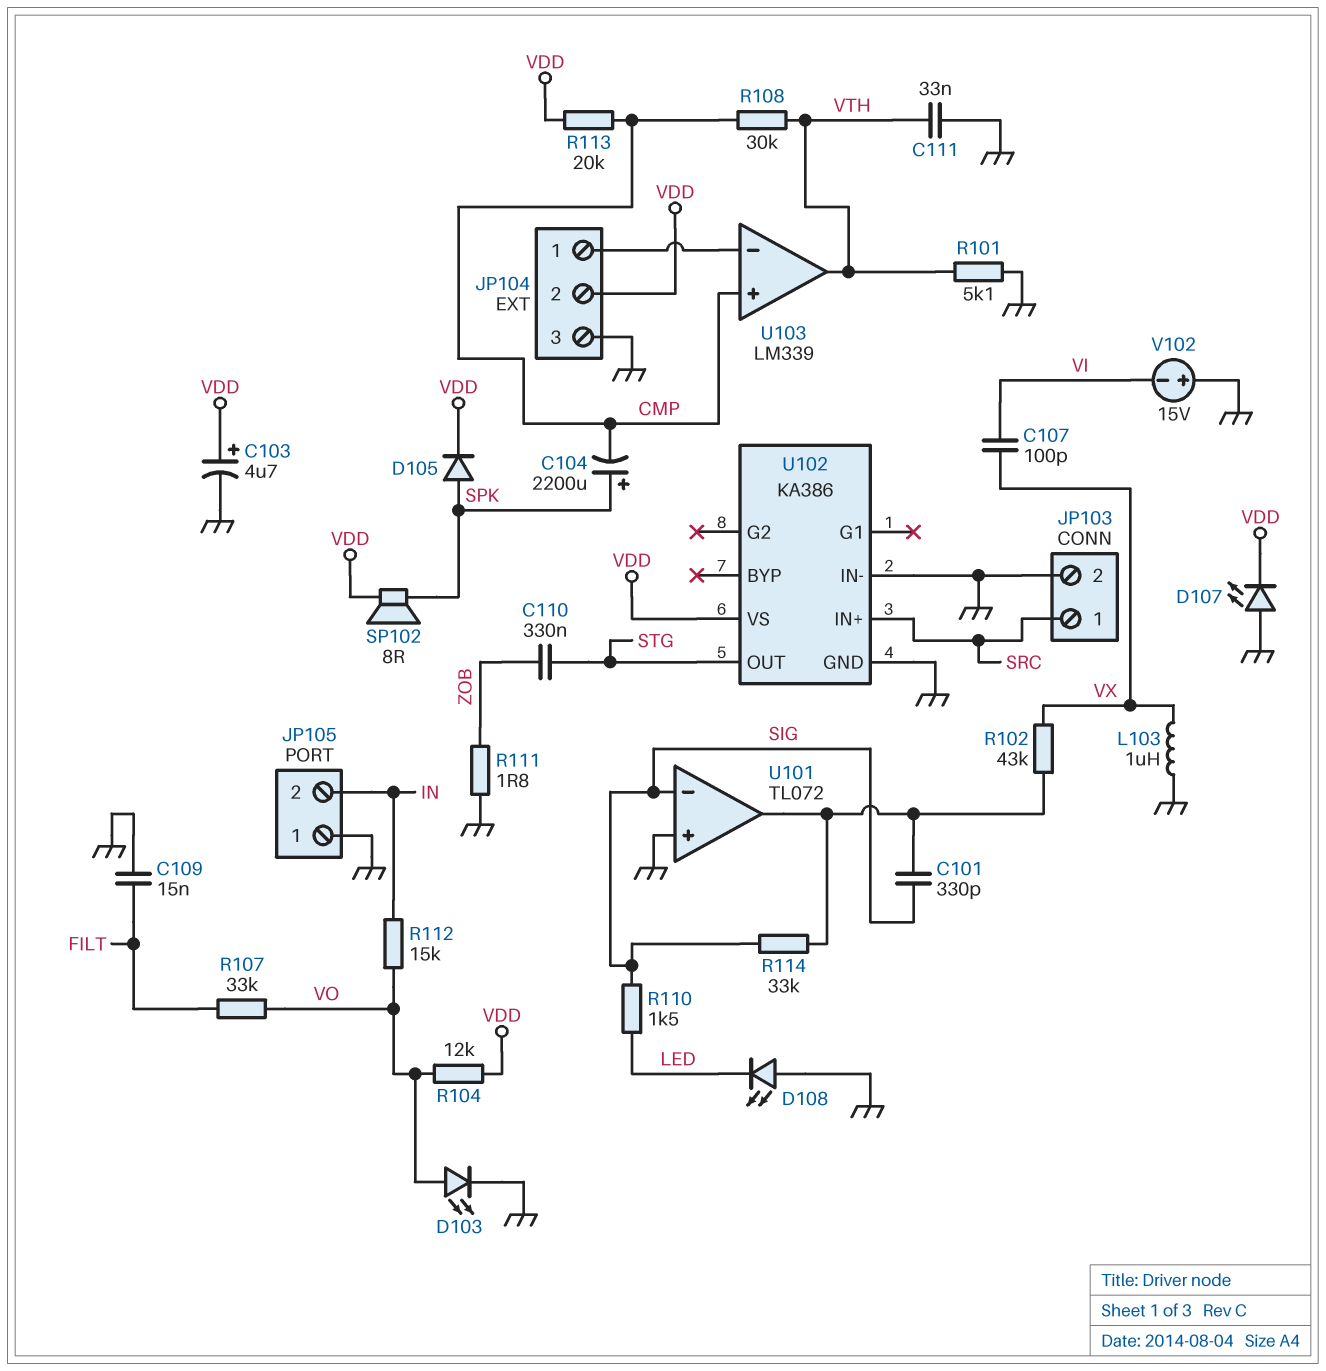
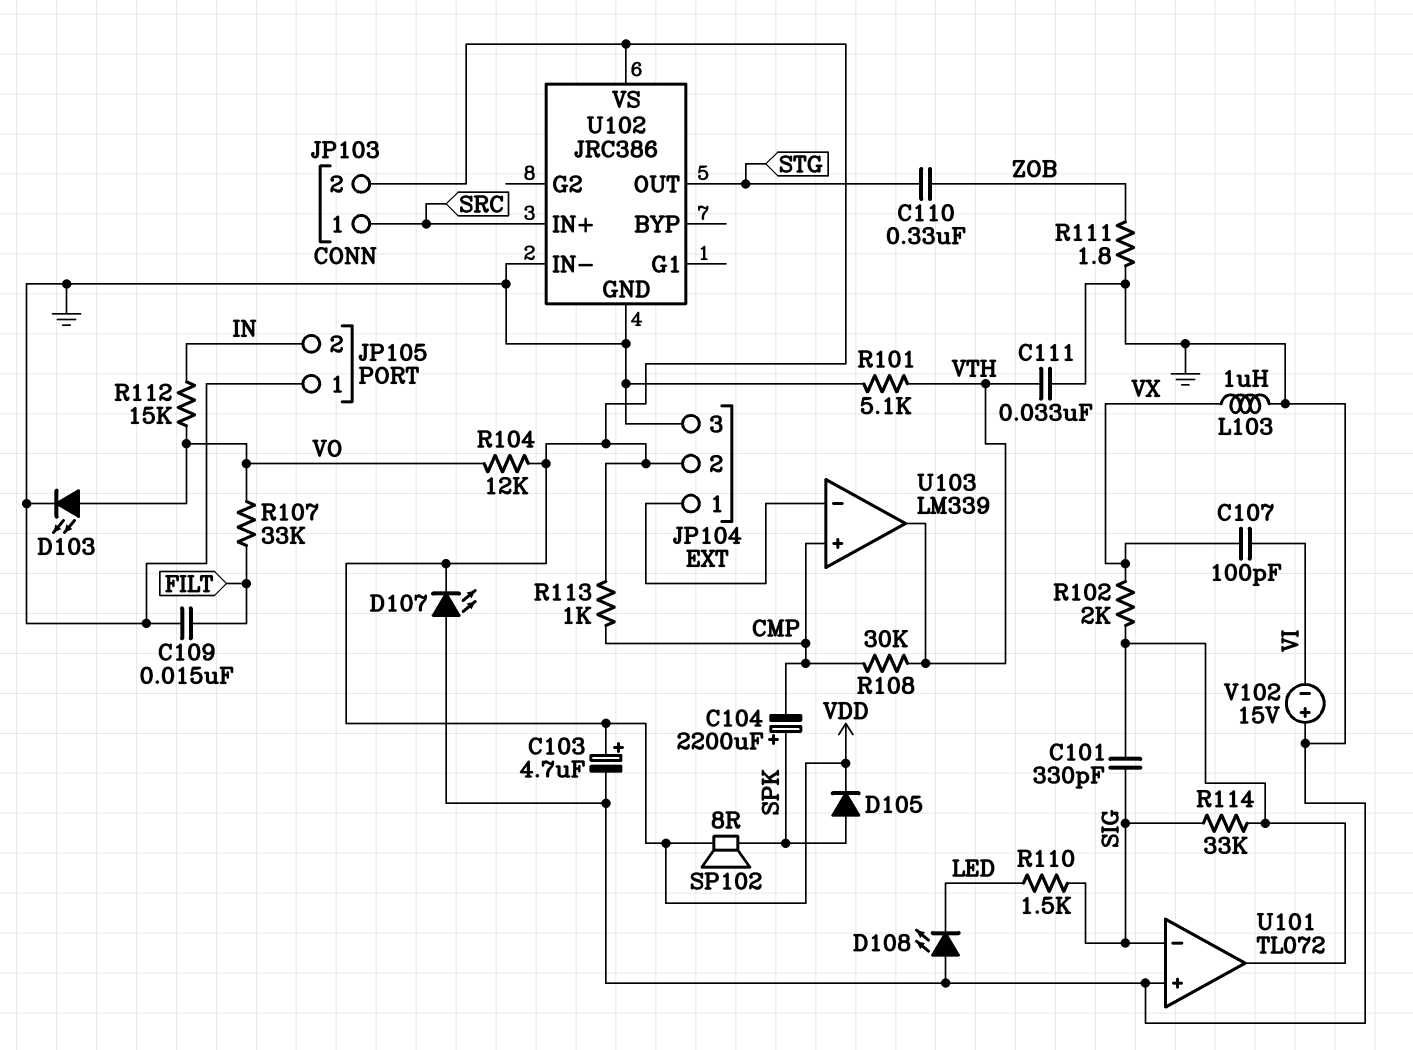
JP103 pin 2: GND -> VDD
R102: 43k (U101/out, VX) -> 2k (U101/out, VX)
R113: 20k (CMP, VDD) -> 1k (CMP, VDD)
U102: KA386 -> JRC386

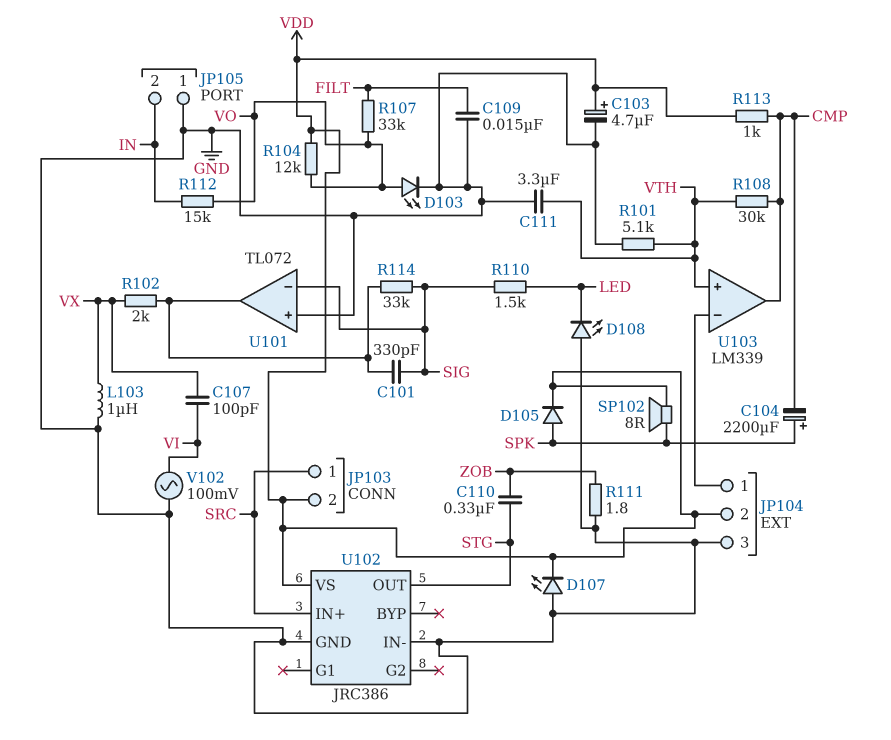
C111: 33nF (GND, VTH) -> 3.3uF (GND, VTH)
U103 pin in+: CMP -> VTH
U103 pin out: VTH -> CMP
V102: 15V (plus GND, minus VI) -> AC 100mV (GND, VI)

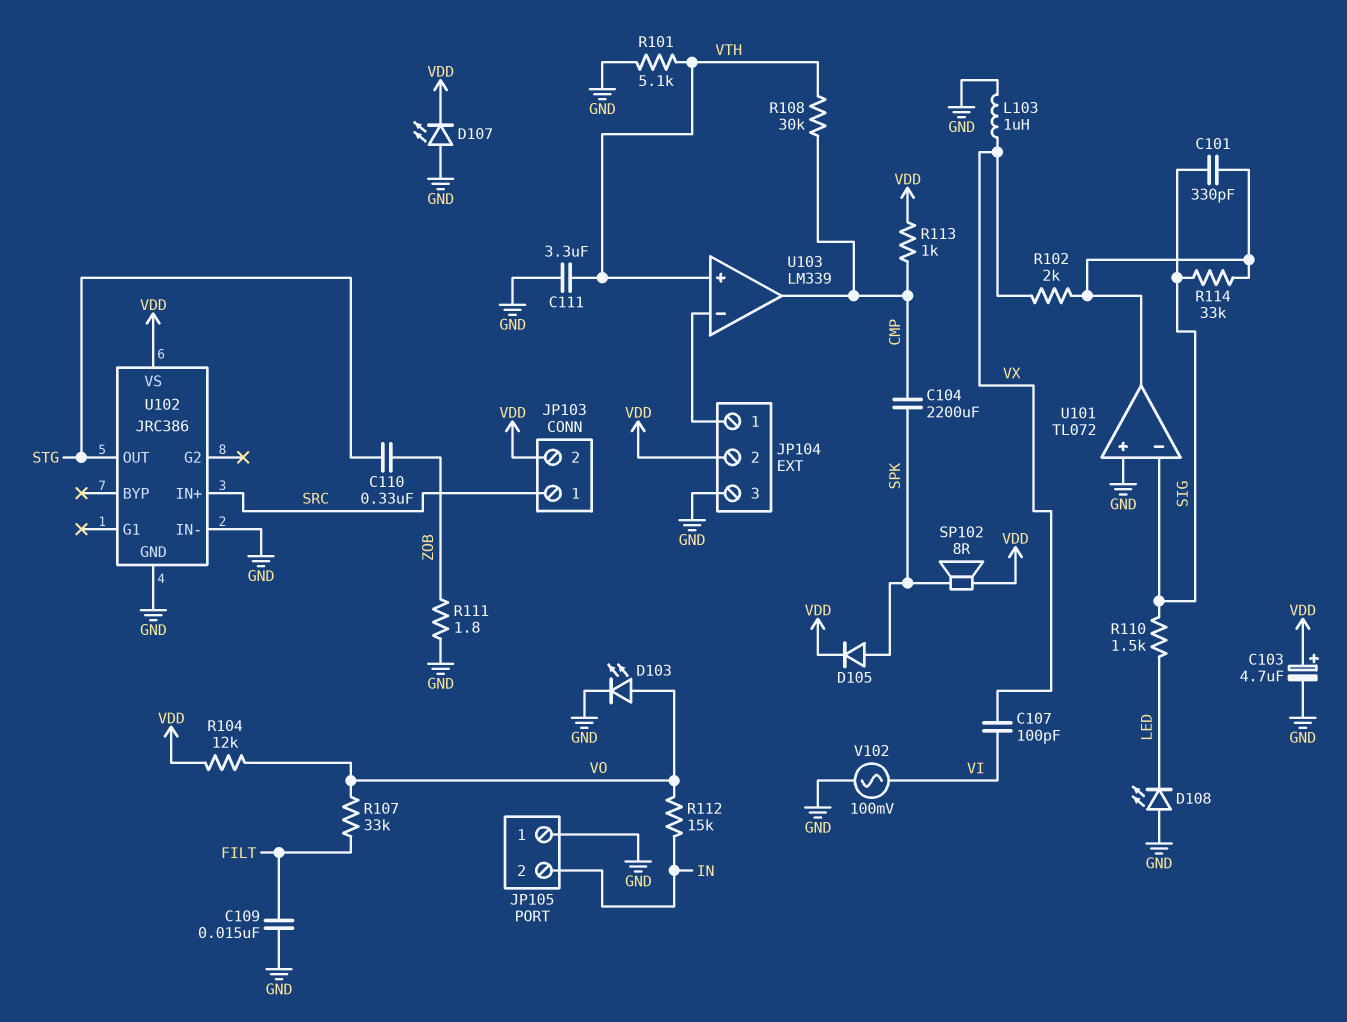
C104: 2200uF (plus SPK, minus CMP) -> 2200uF (CMP, SPK)

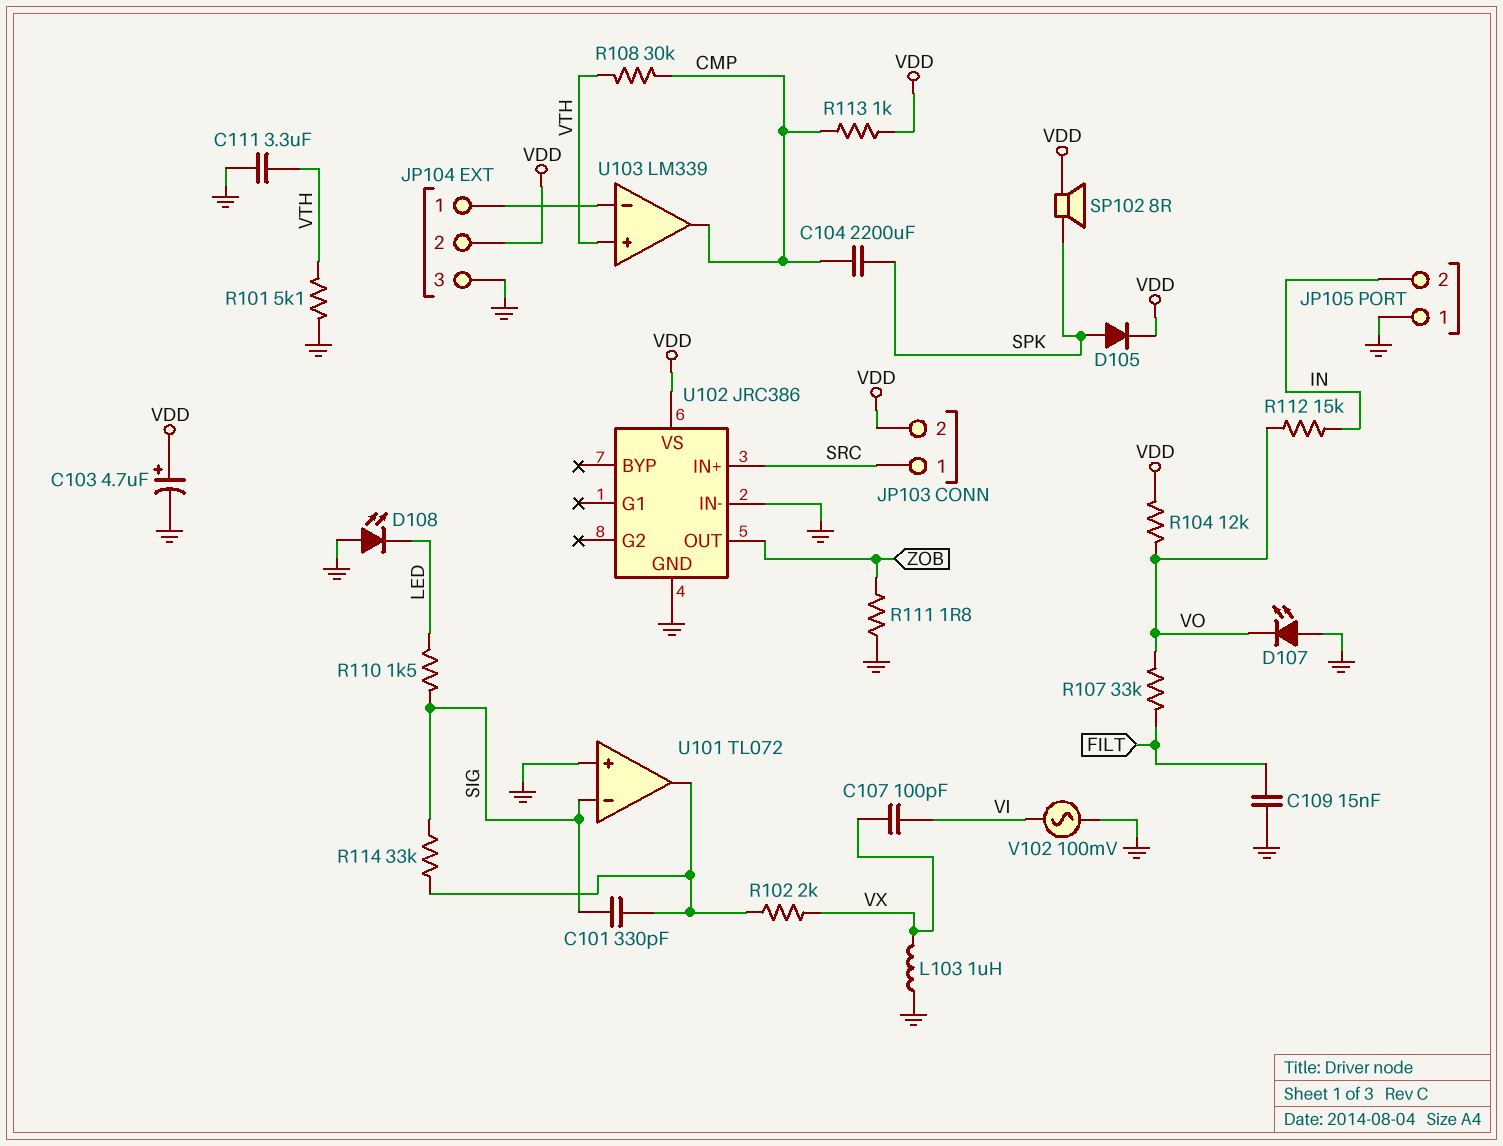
C110: 330nF (STG, ZOB) -> none
D103: LED (A VO, K GND) -> none
D107: LED (A GND, K VDD) -> LED (A GND, K VO)
U102 pin OUT: STG -> ZOB

